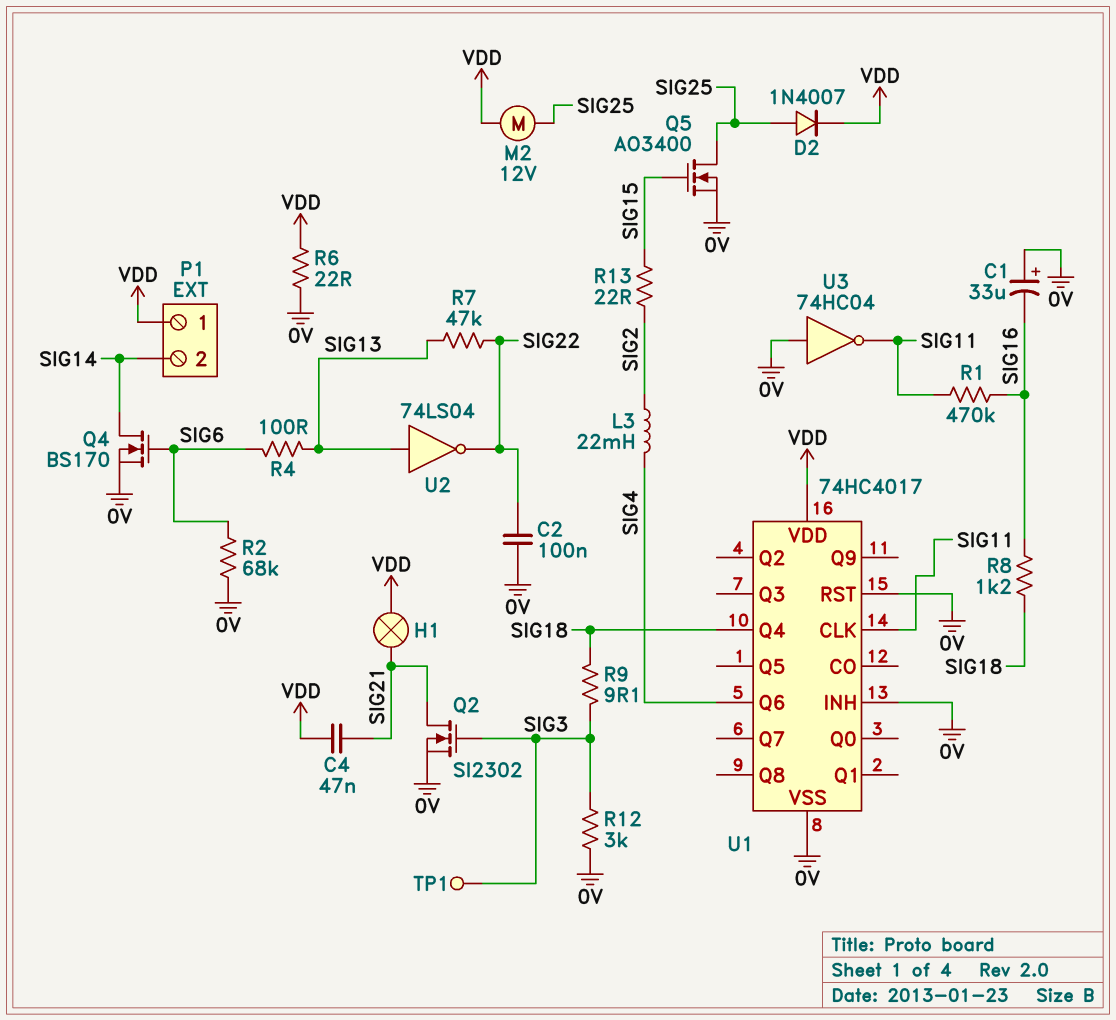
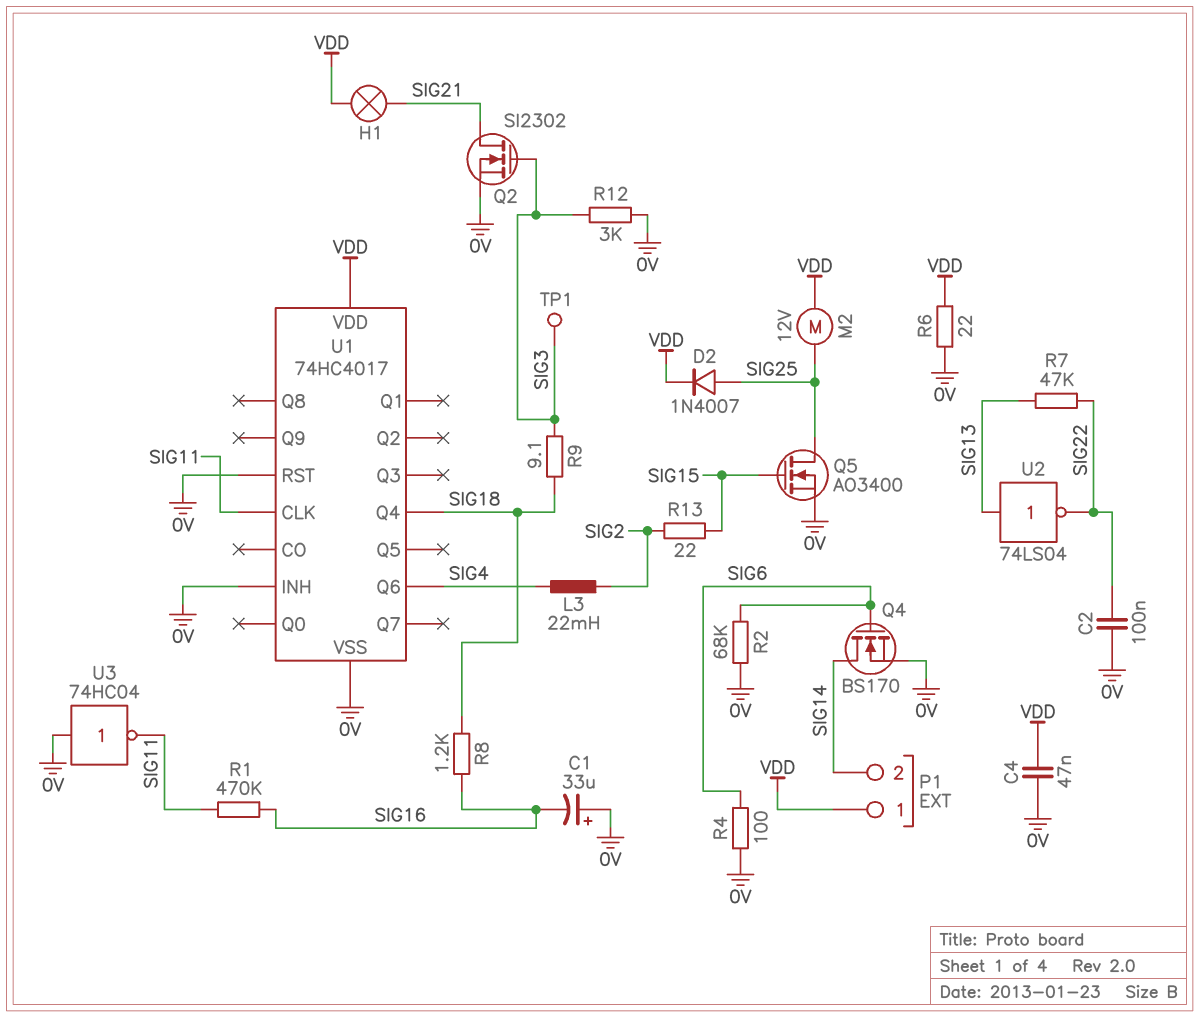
C4: 47nF (SIG21, VDD) -> 47nF (0V, VDD)
R4: 100 (SIG6, SIG13) -> 100 (0V, SIG6)

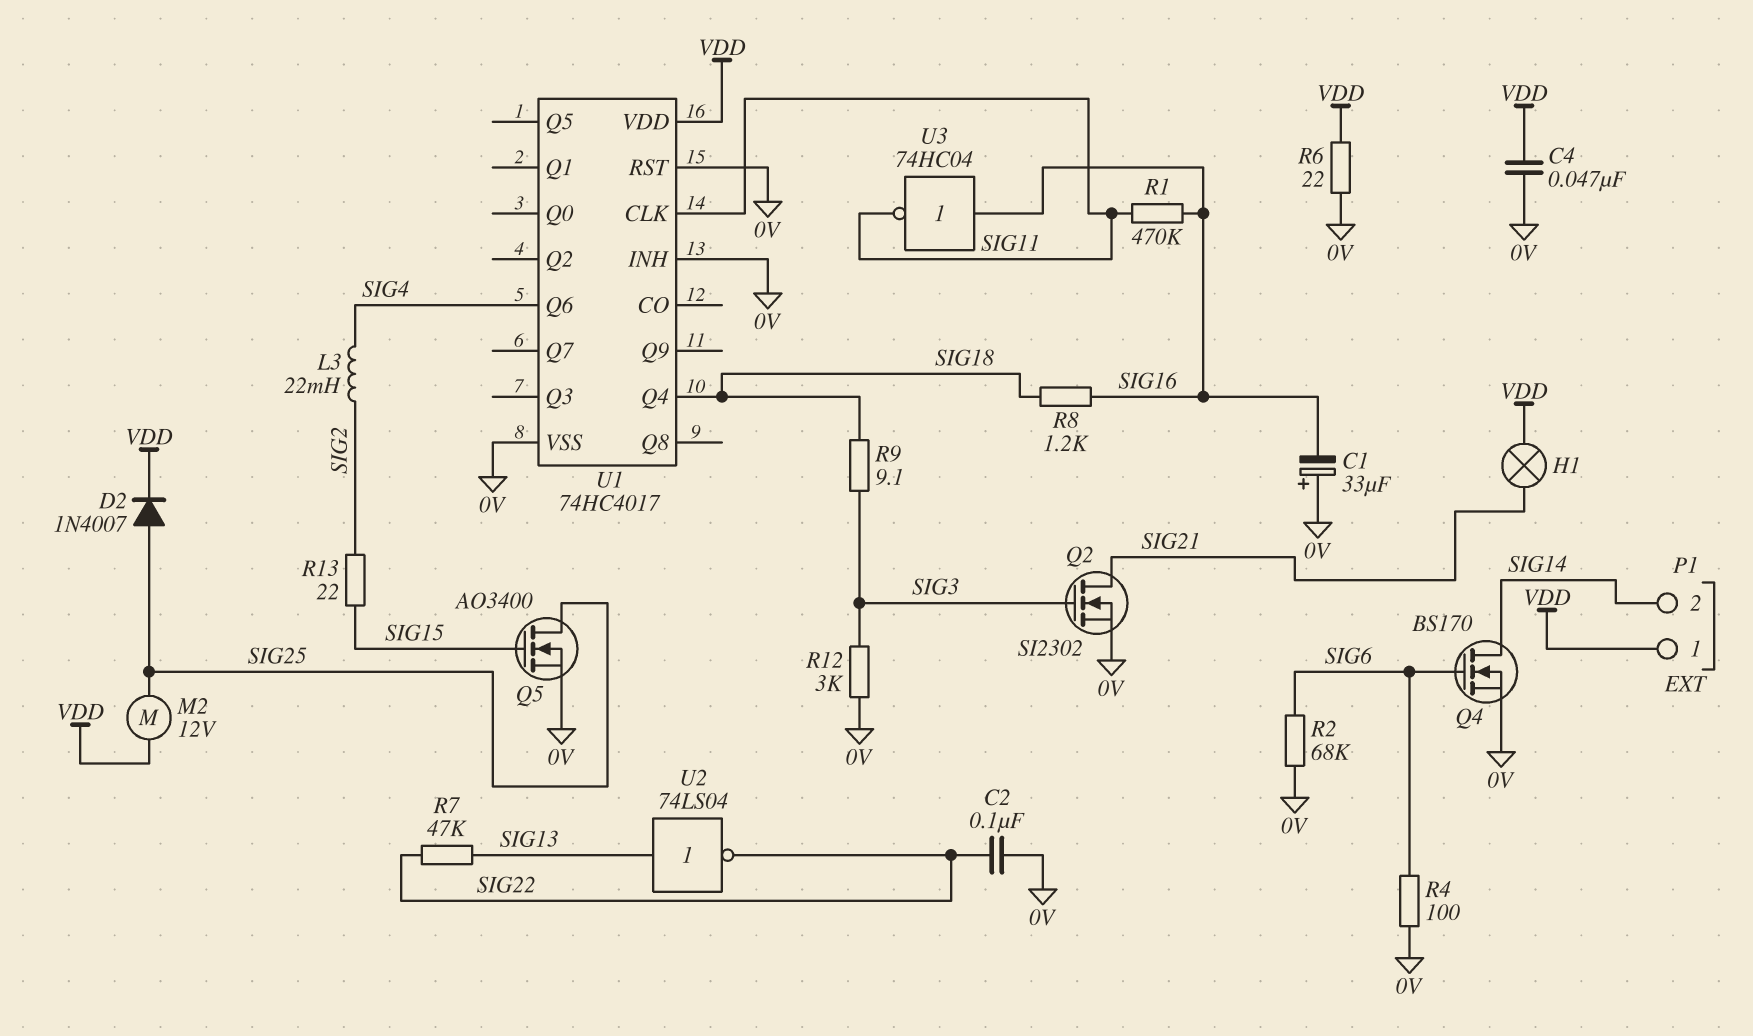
TP1: test point (SIG3) -> none
U3: NOT 74HC04 (in 0V, out SIG11) -> NOT 74HC04 (in SIG16, out SIG11)

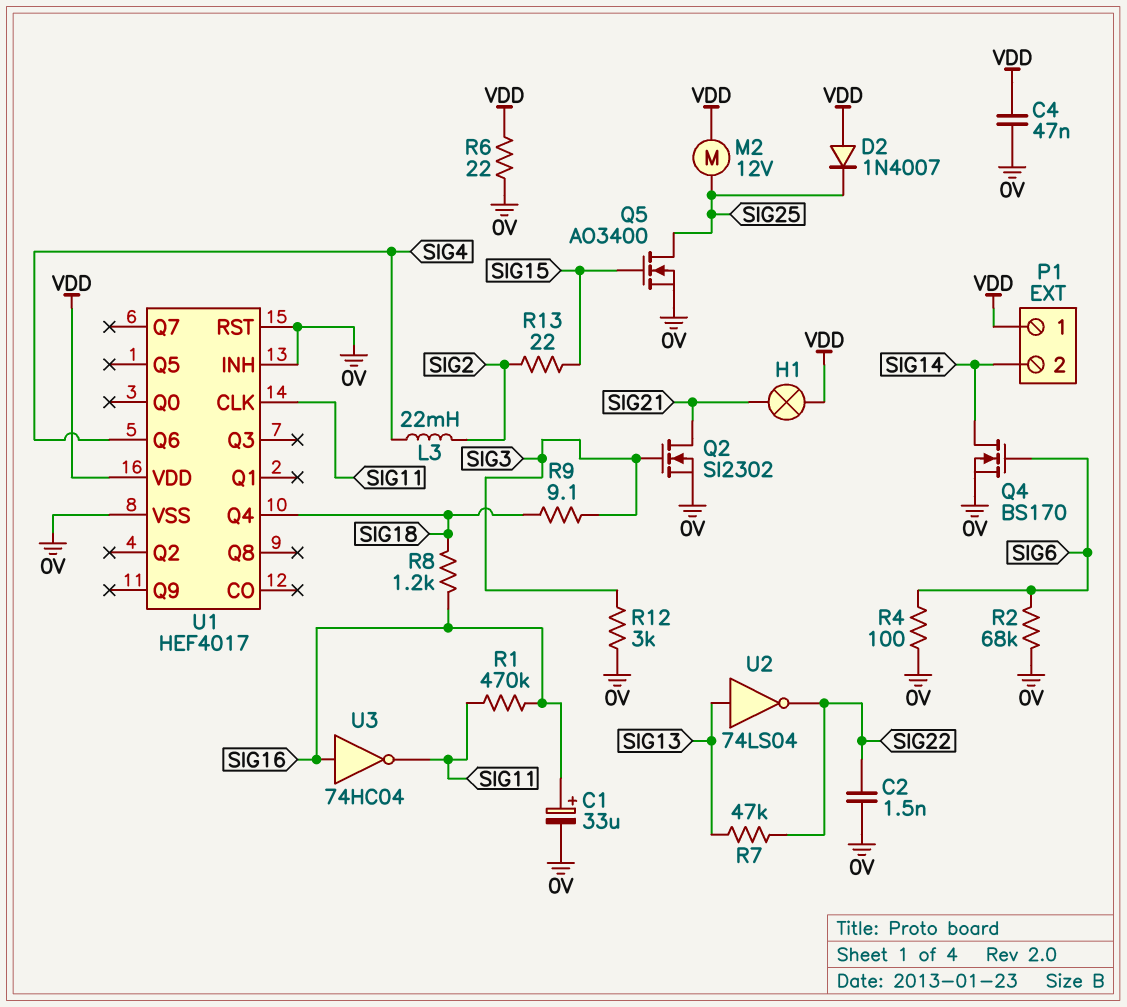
C1: 33uF (plus 0V, minus SIG16) -> 33uF (plus SIG16, minus 0V)
C2: 100nF (0V, SIG22) -> 1.5nF (0V, SIG22)
D2: diode 1N4007 (A SIG25, K VDD) -> diode 1N4007 (A VDD, K SIG25)
U1: 74HC4017 -> HEF4017

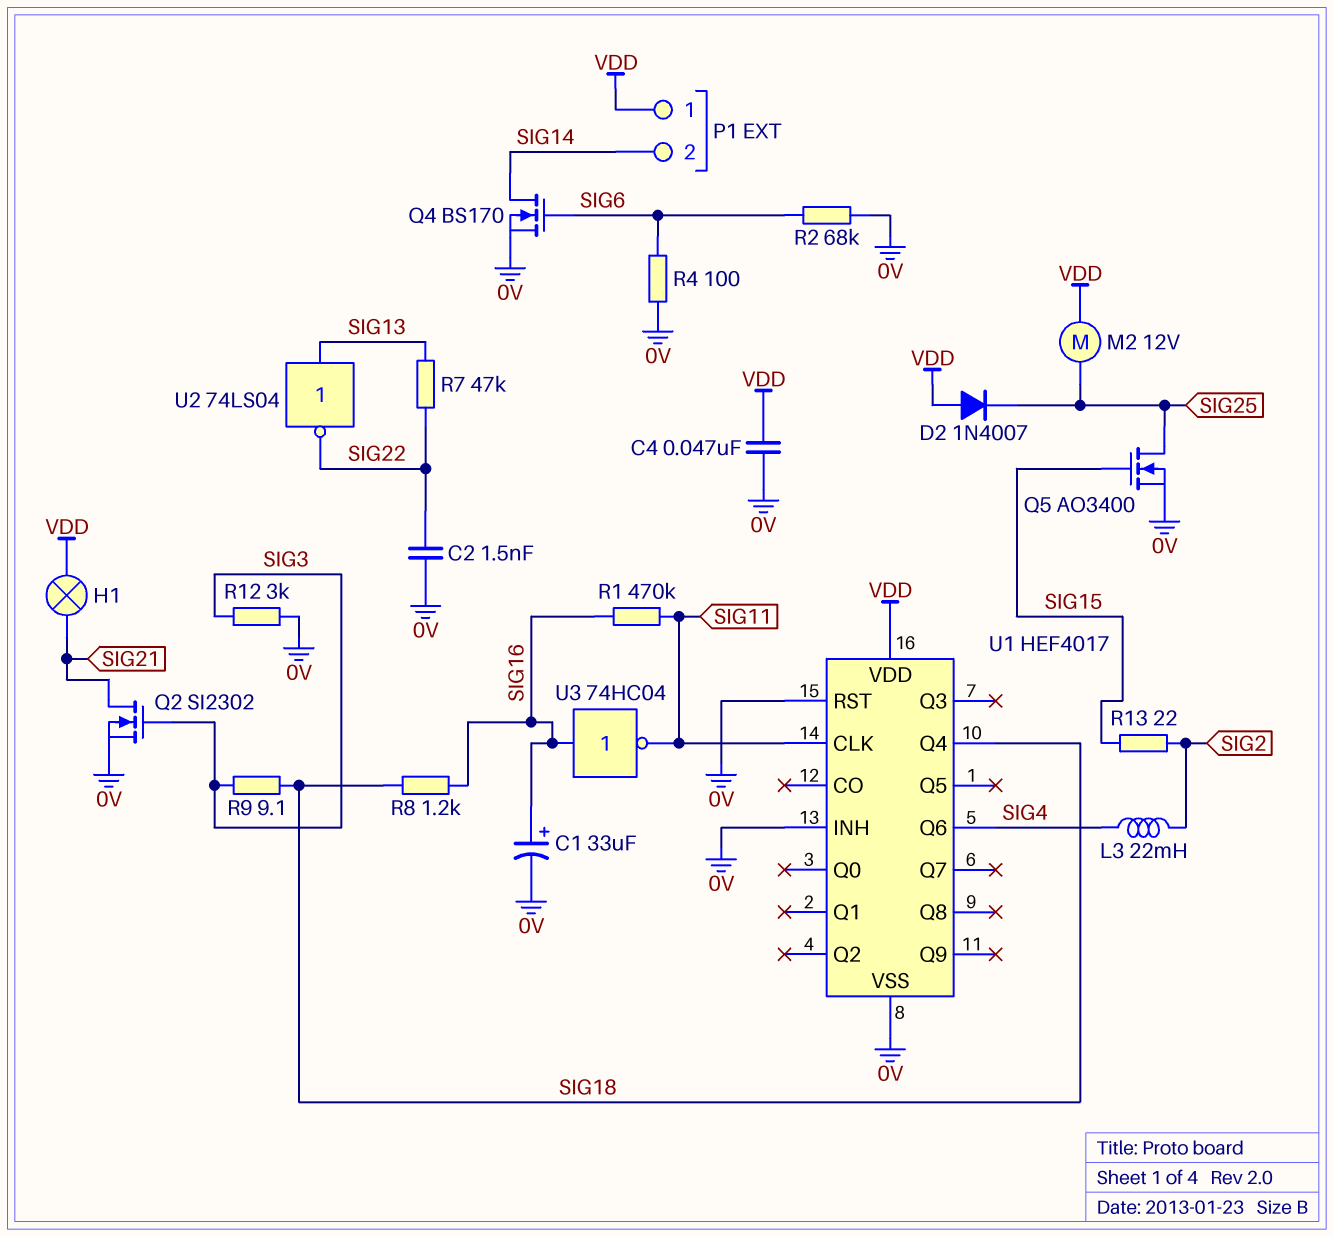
R6: 22 (0V, VDD) -> none

